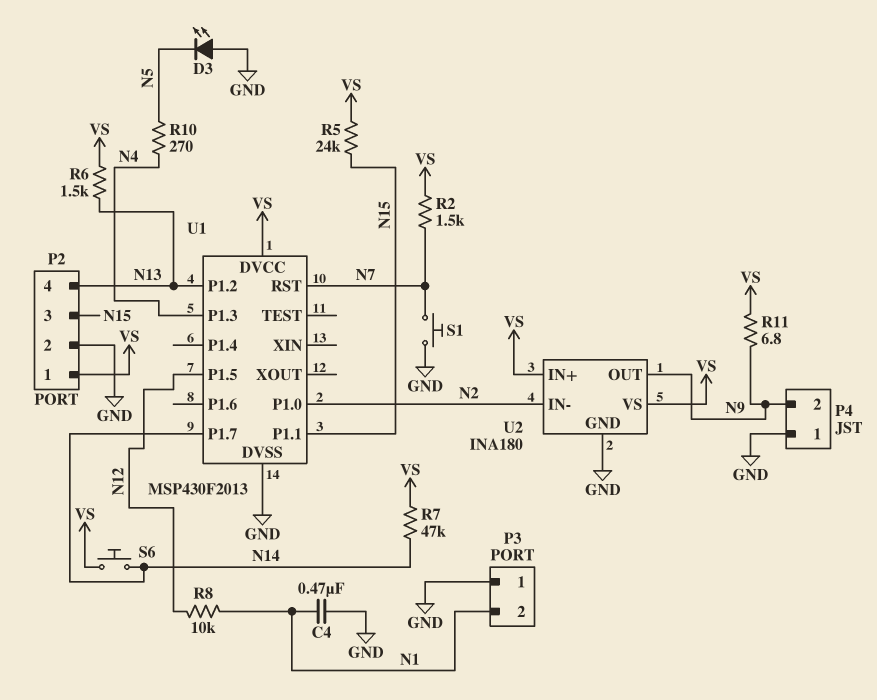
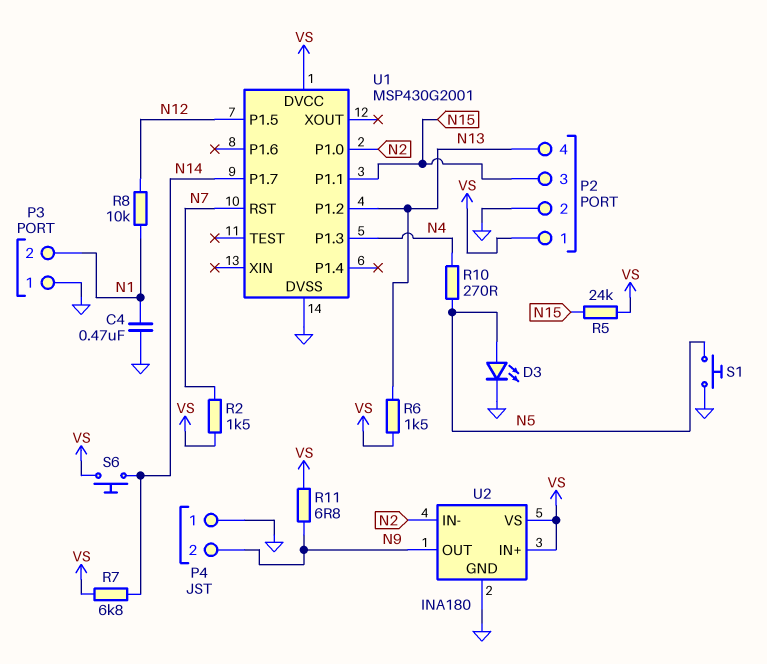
D3: LED (A GND, K N5) -> LED (A N5, K GND)
R7: 47k (N14, VS) -> 6.8k (N14, VS)
S1: button (GND, N7) -> button (GND, N5)
U1: MSP430F2013 -> MSP430G2001

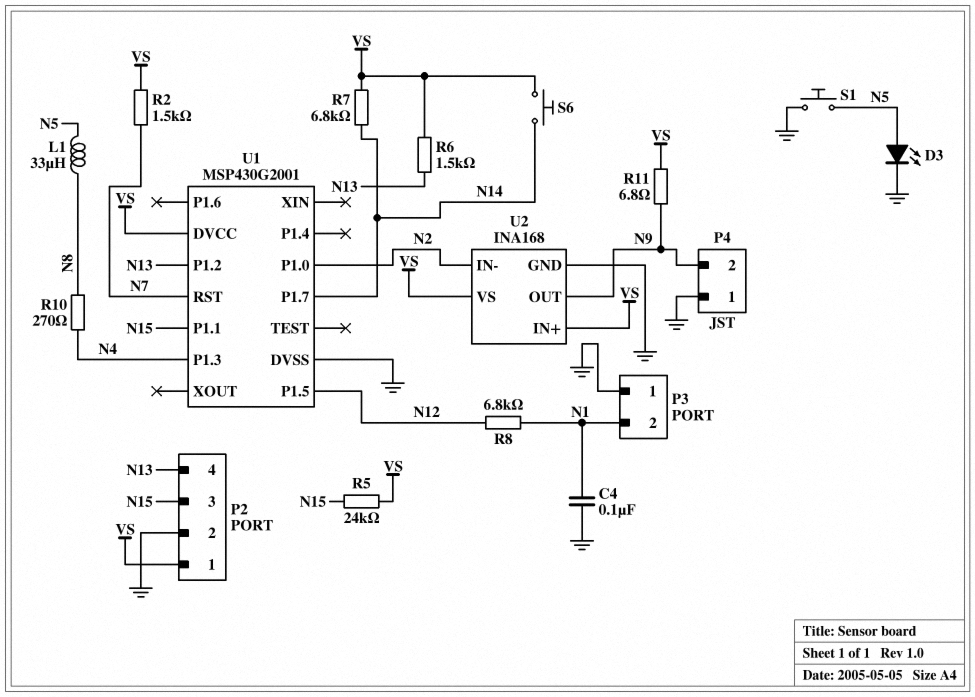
C4: 470nF (GND, N1) -> 100nF (GND, N1)
L1: none -> 33uH (N5, N8)
R8: 10k (N1, N12) -> 6.8k (N1, N12)
R10: 270 (N4, N5) -> 270 (N4, N8)
U2: INA180 -> INA168

